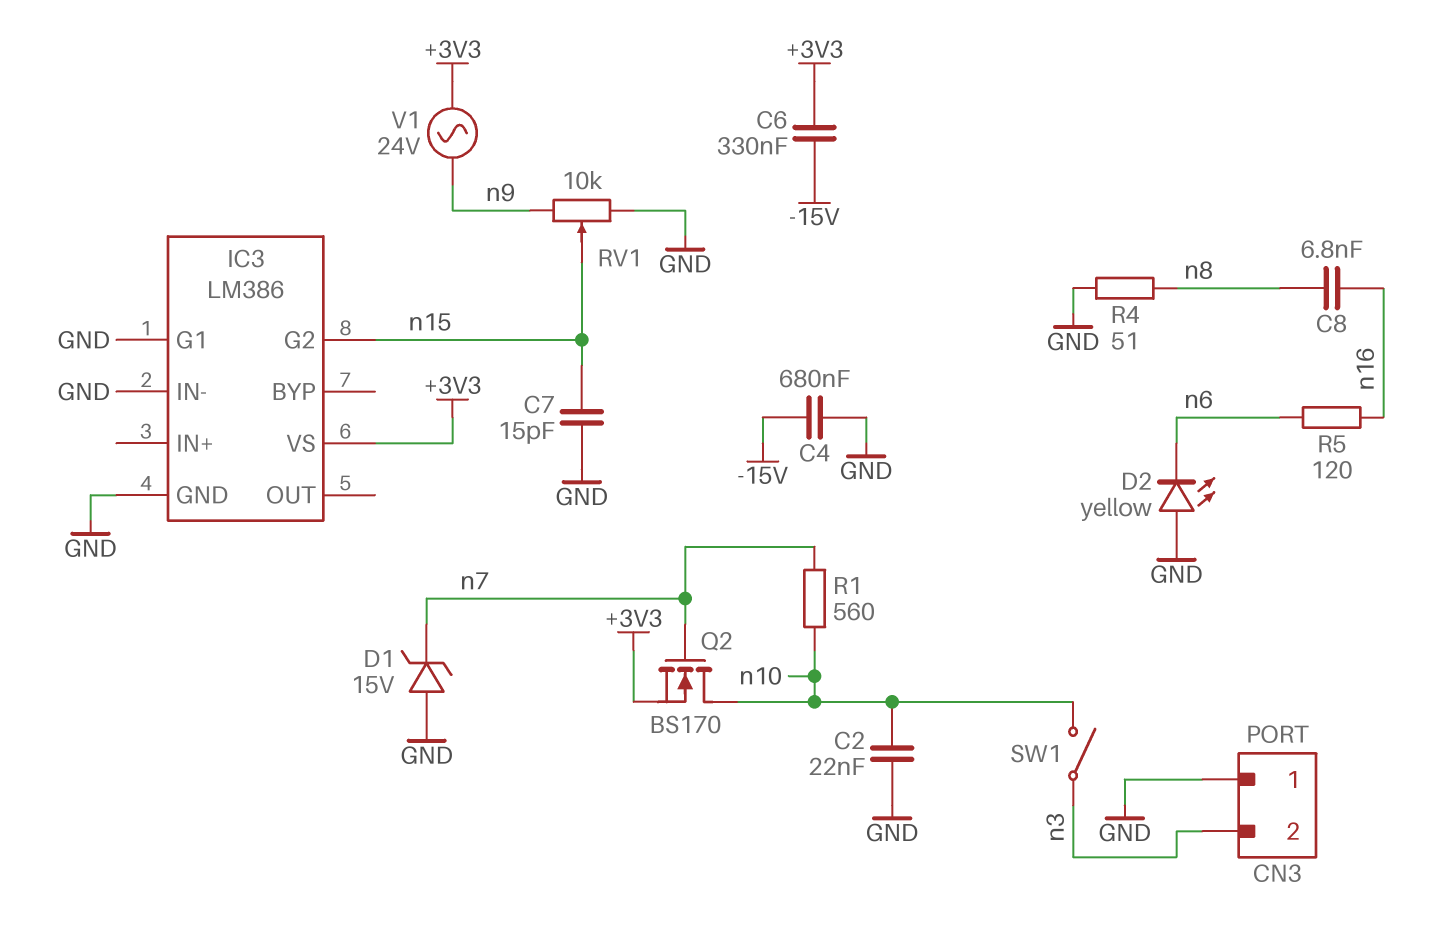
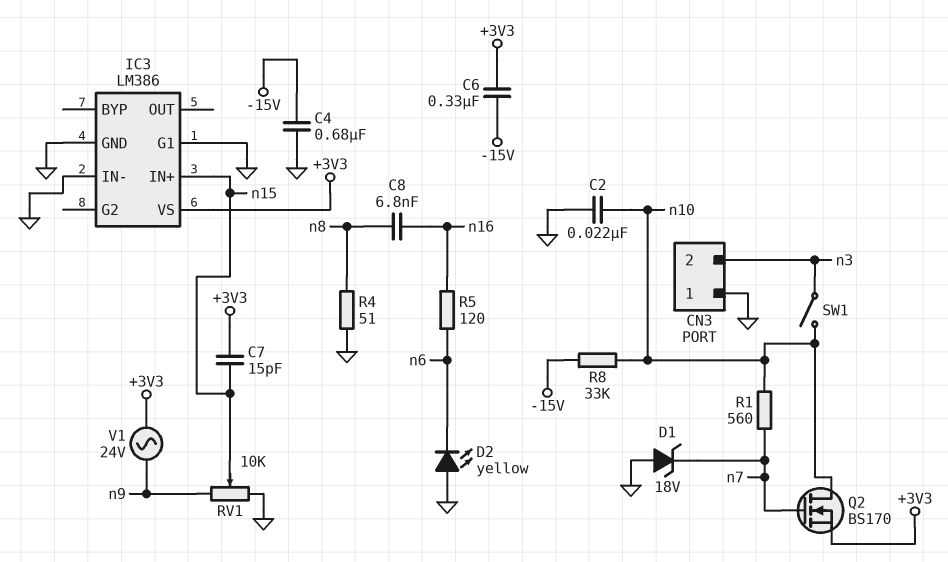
C7: 15pF (GND, n15) -> 15pF (+3V3, n15)
D1: zener 15V (A GND, K n7) -> zener 18V (A GND, K n7)
IC3 pin G2: n15 -> none
IC3 pin IN+: none -> n15
R8: none -> 33k (-15V, n10)

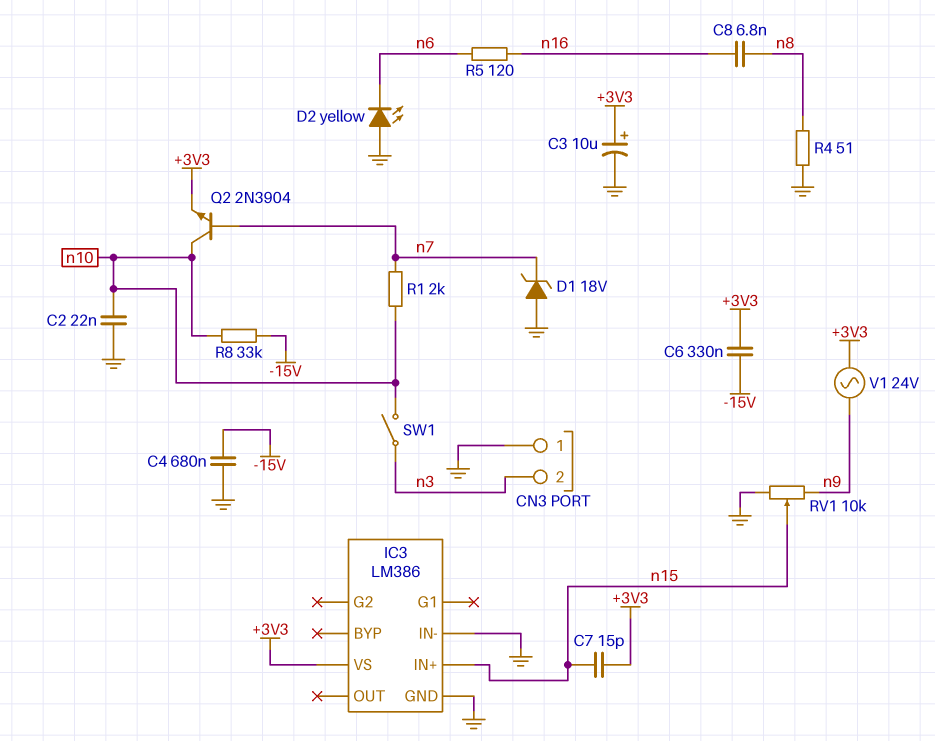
C3: none -> 10uF (plus +3V3, minus GND)
IC3 pin G1: GND -> none
Q2: NMOS BS170 (G n7, D n10, S +3V3) -> NPN 2N3904 (B n7, C n10, E +3V3)
R1: 560 (n7, n10) -> 2k (n7, n10)

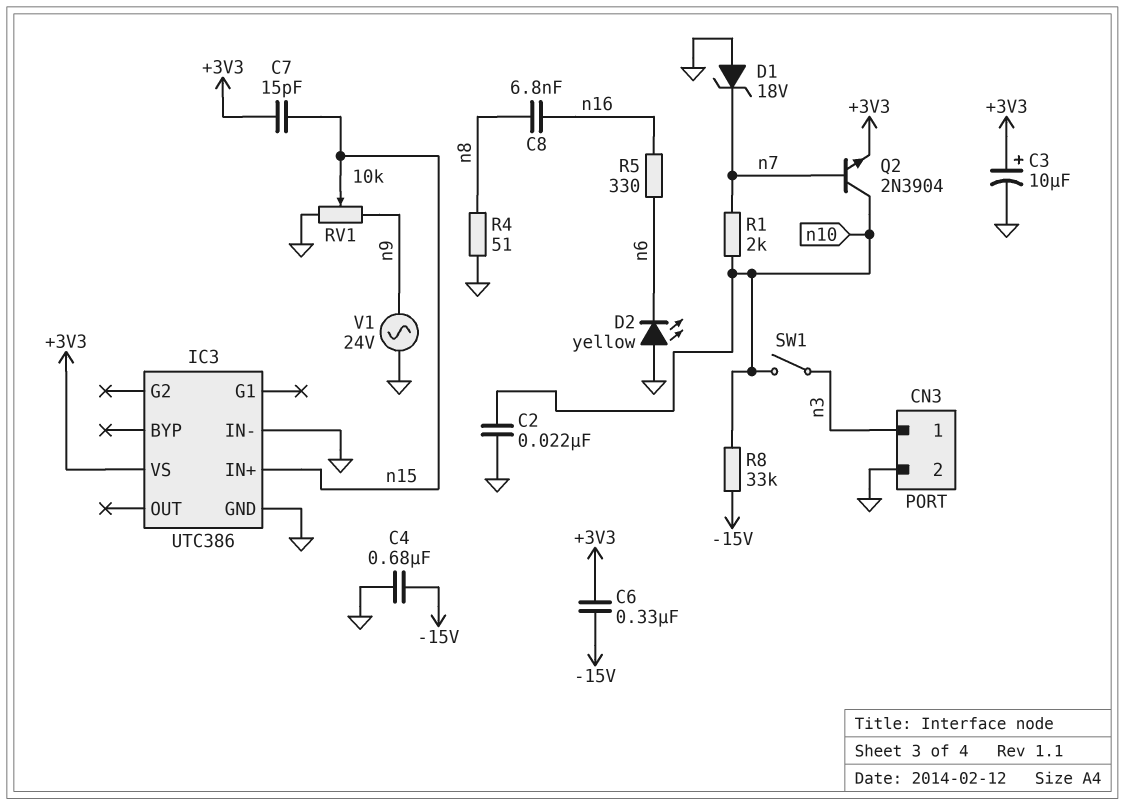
CN3 pin 1: GND -> n3
CN3 pin 2: n3 -> GND
IC3: LM386 -> UTC386
R5: 120 (n6, n16) -> 330 (n6, n16)
V1: AC 24V (+3V3, n9) -> AC 24V (GND, n9)

